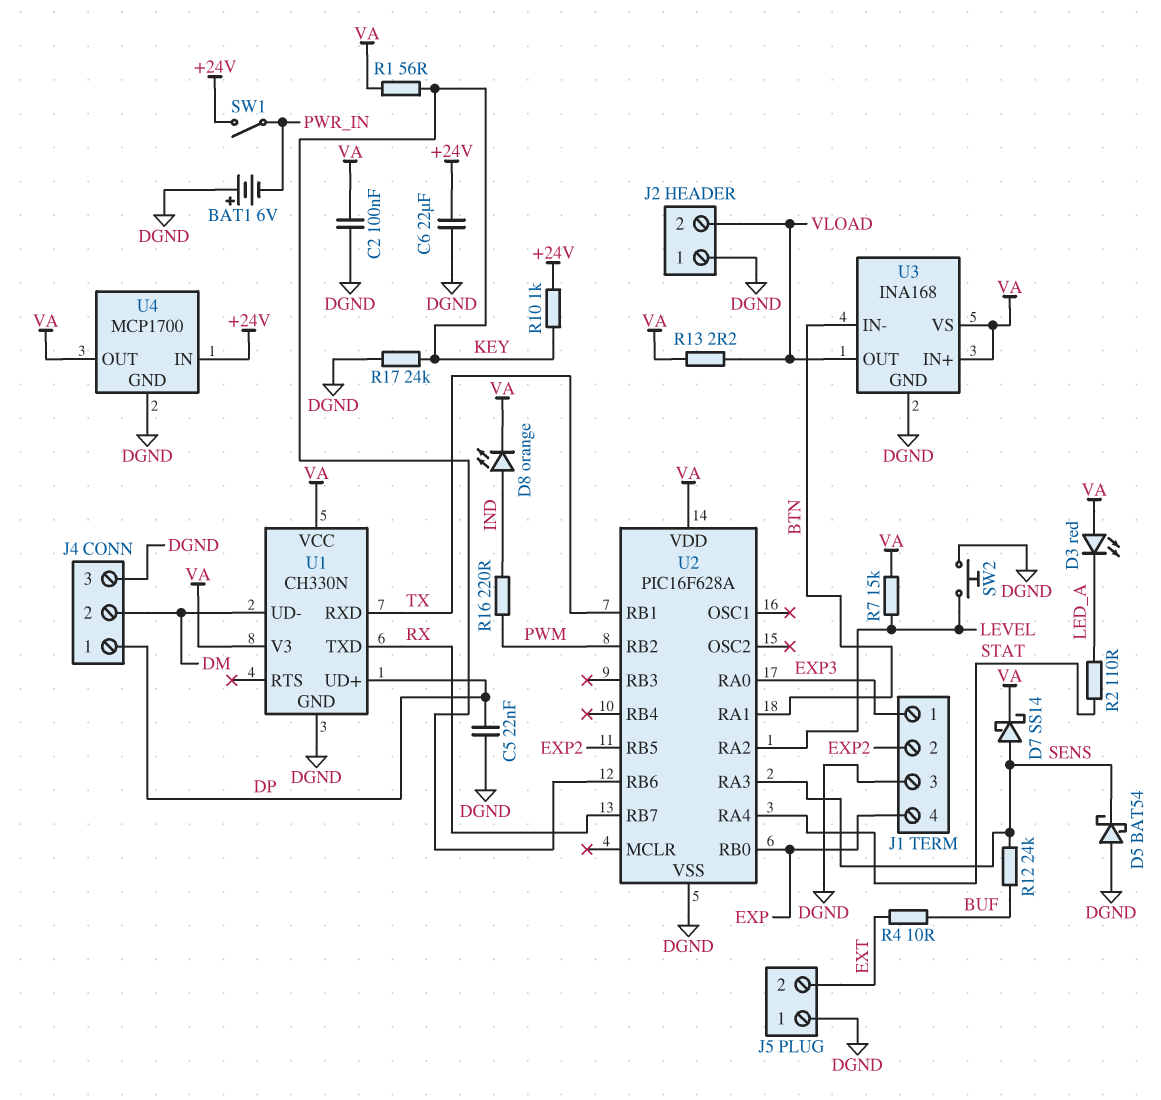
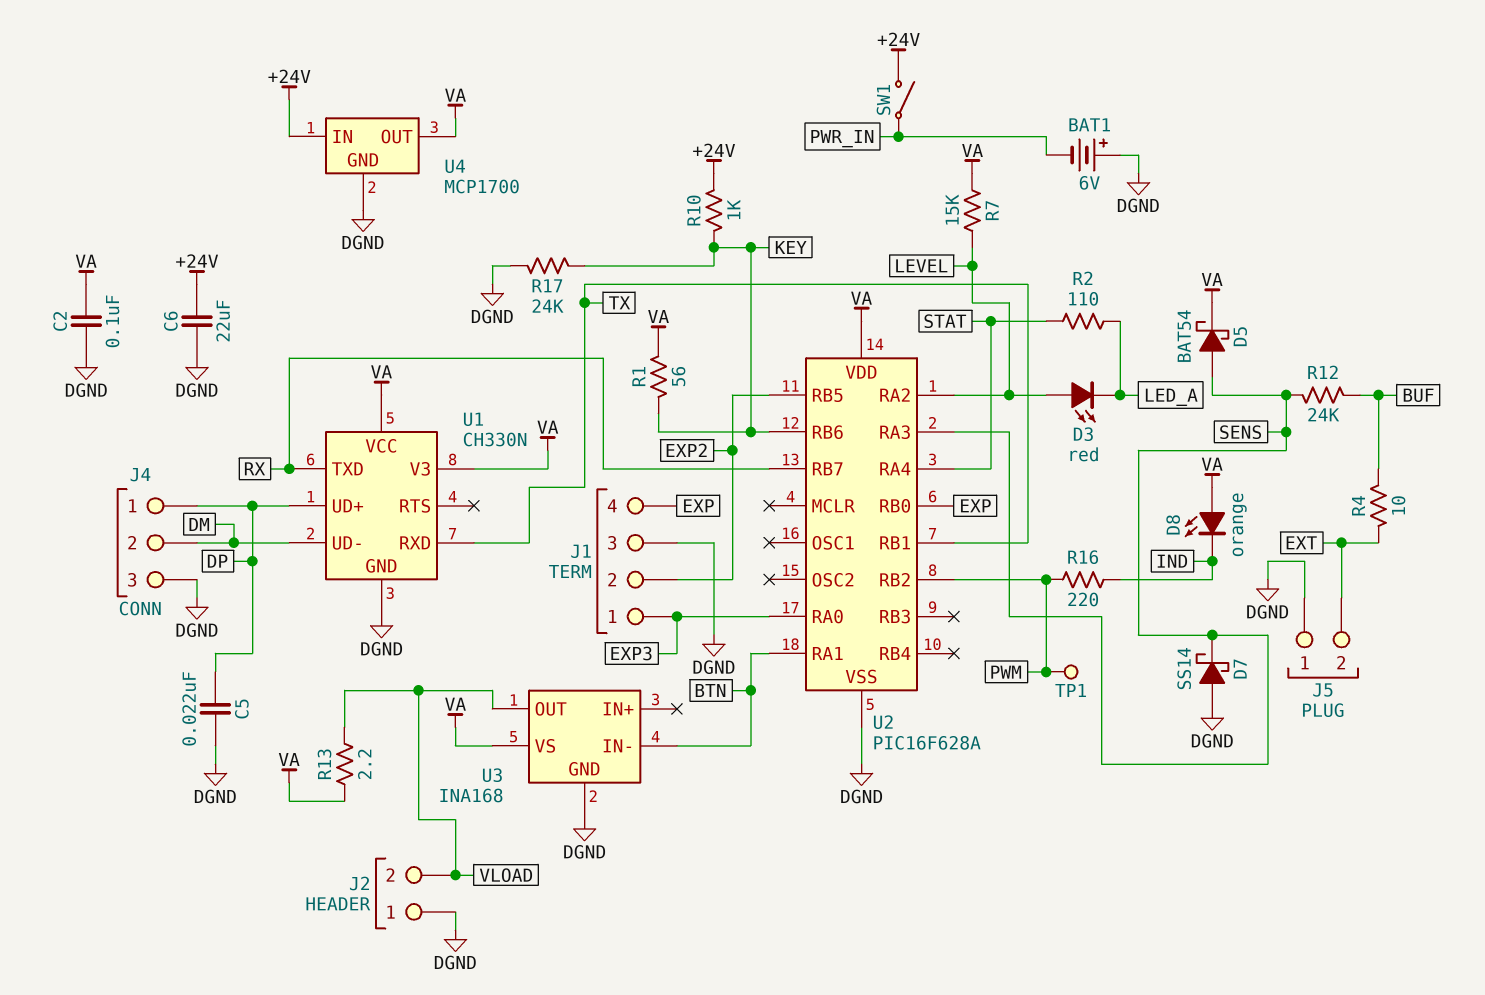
D3: LED red (A VA, K LED_A) -> LED red (A LEVEL, K LED_A)
D5: schottky BAT54 (A DGND, K SENS) -> schottky BAT54 (A SENS, K VA)
D7: schottky SS14 (A SENS, K VA) -> schottky SS14 (A DGND, K SENS)
D8: LED orange (A IND, K VA) -> LED orange (A VA, K IND)
SW2: button (DGND, LEVEL) -> none
TP1: none -> test point (PWM)
U3 pin IN+: VA -> none

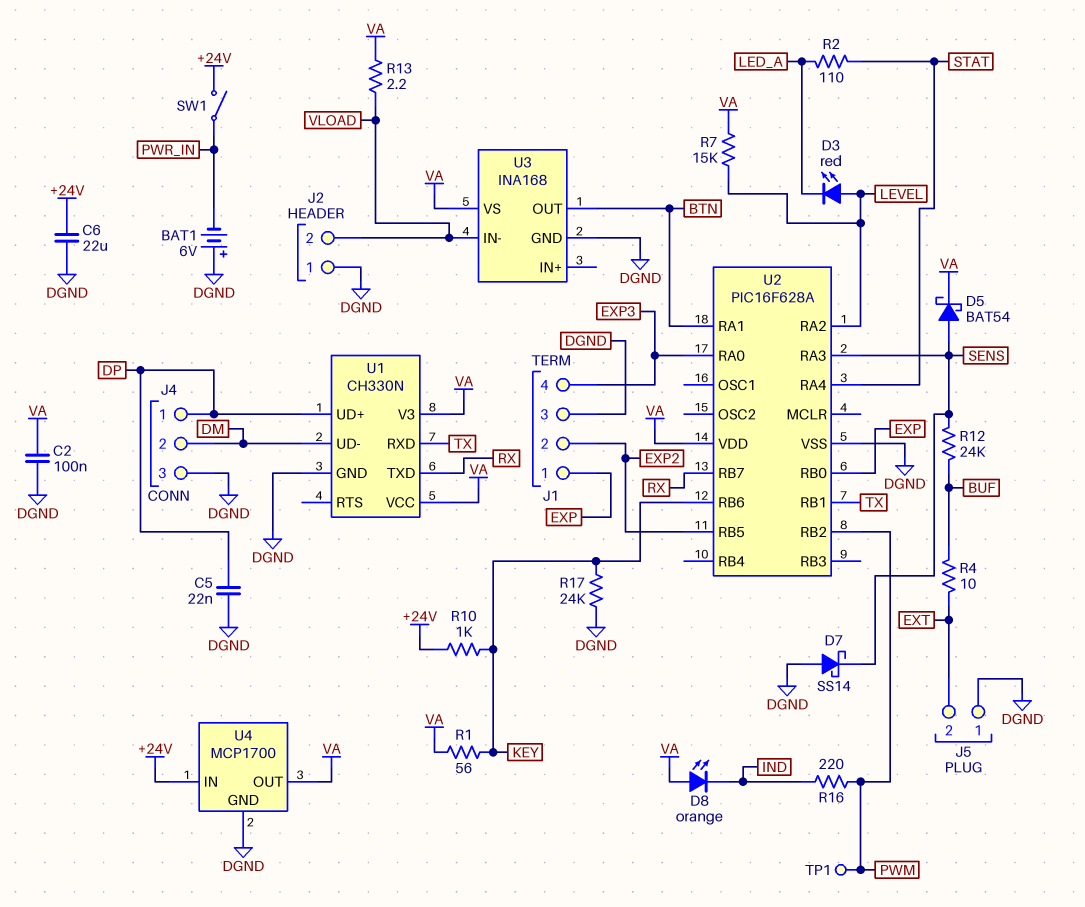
J1 pin 1: EXP3 -> EXP
J1 pin 4: EXP -> EXP3
U3 pin IN-: BTN -> VLOAD
U3 pin OUT: VLOAD -> BTN

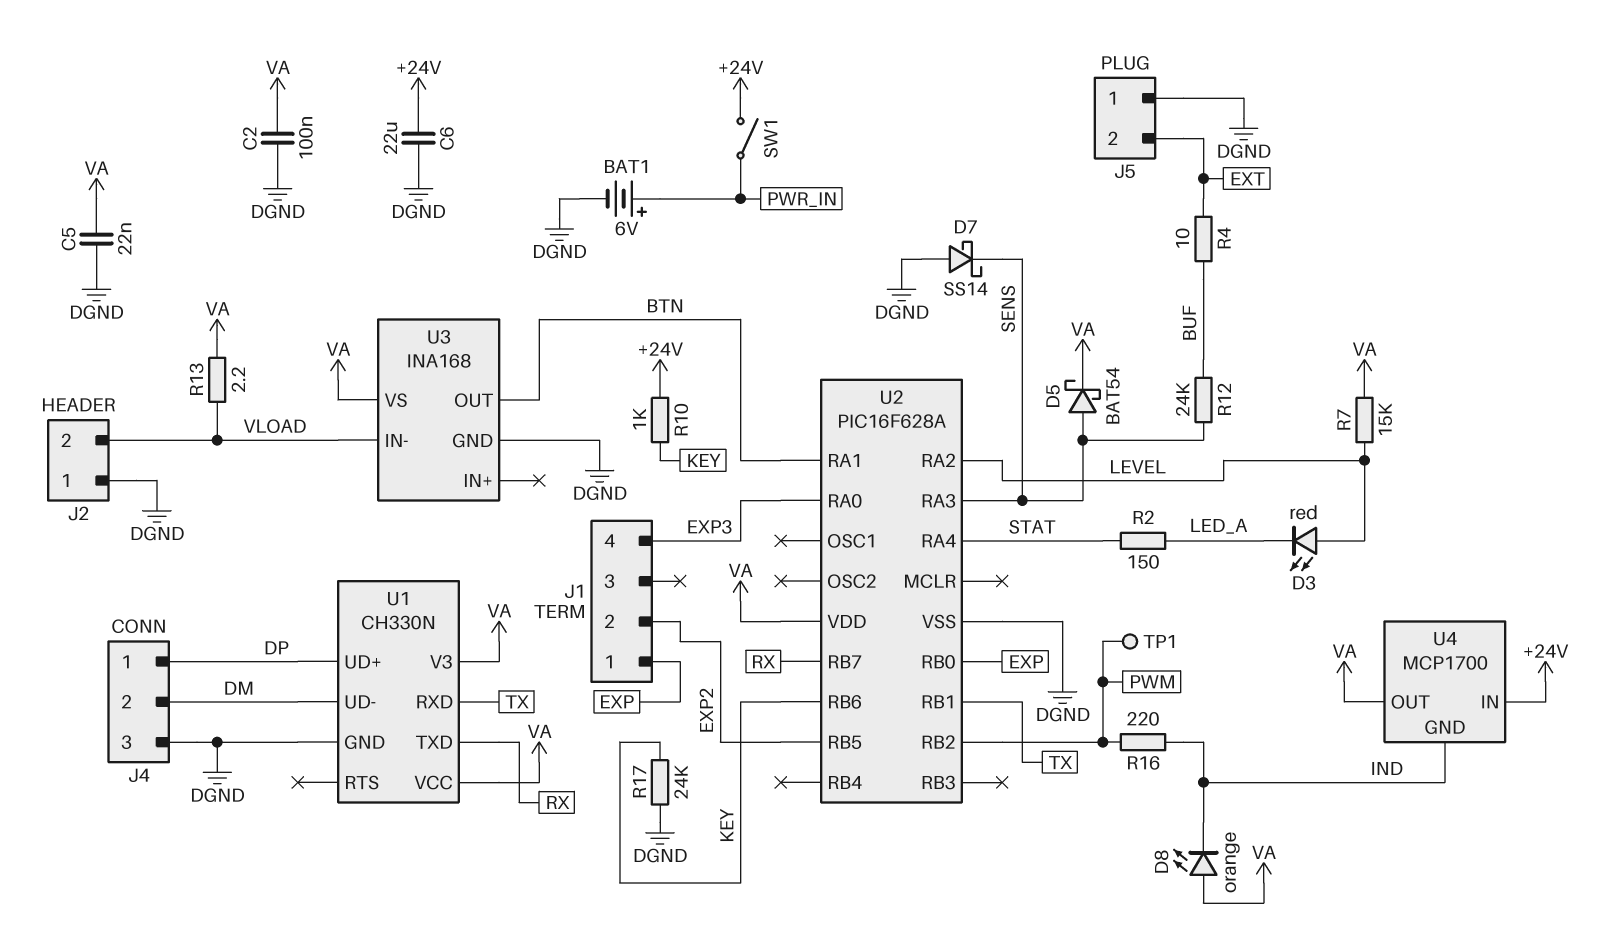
BAT1: 6V (plus DGND, minus PWR_IN) -> 6V (plus PWR_IN, minus DGND)
C5: 22nF (DGND, DP) -> 22nF (DGND, VA)
J1 pin 3: DGND -> none
R1: 56 (KEY, VA) -> none
R2: 110 (LED_A, STAT) -> 150 (LED_A, STAT)
U4 pin GND: DGND -> IND

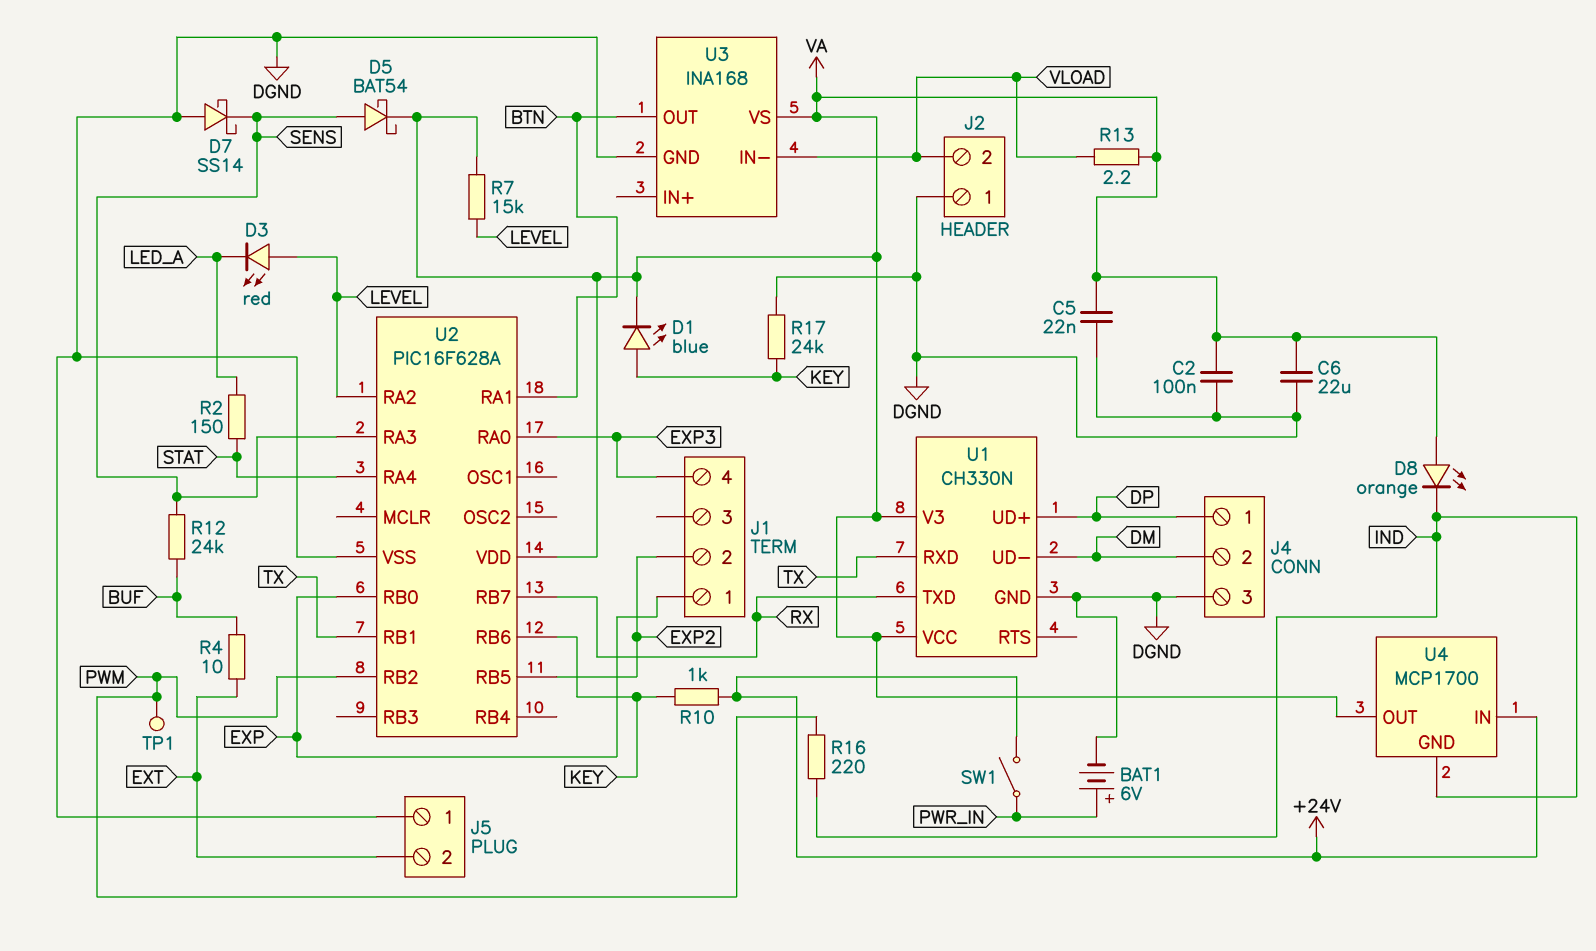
C6: 22uF (+24V, DGND) -> 22uF (DGND, VA)
D1: none -> LED blue (A KEY, K VA)

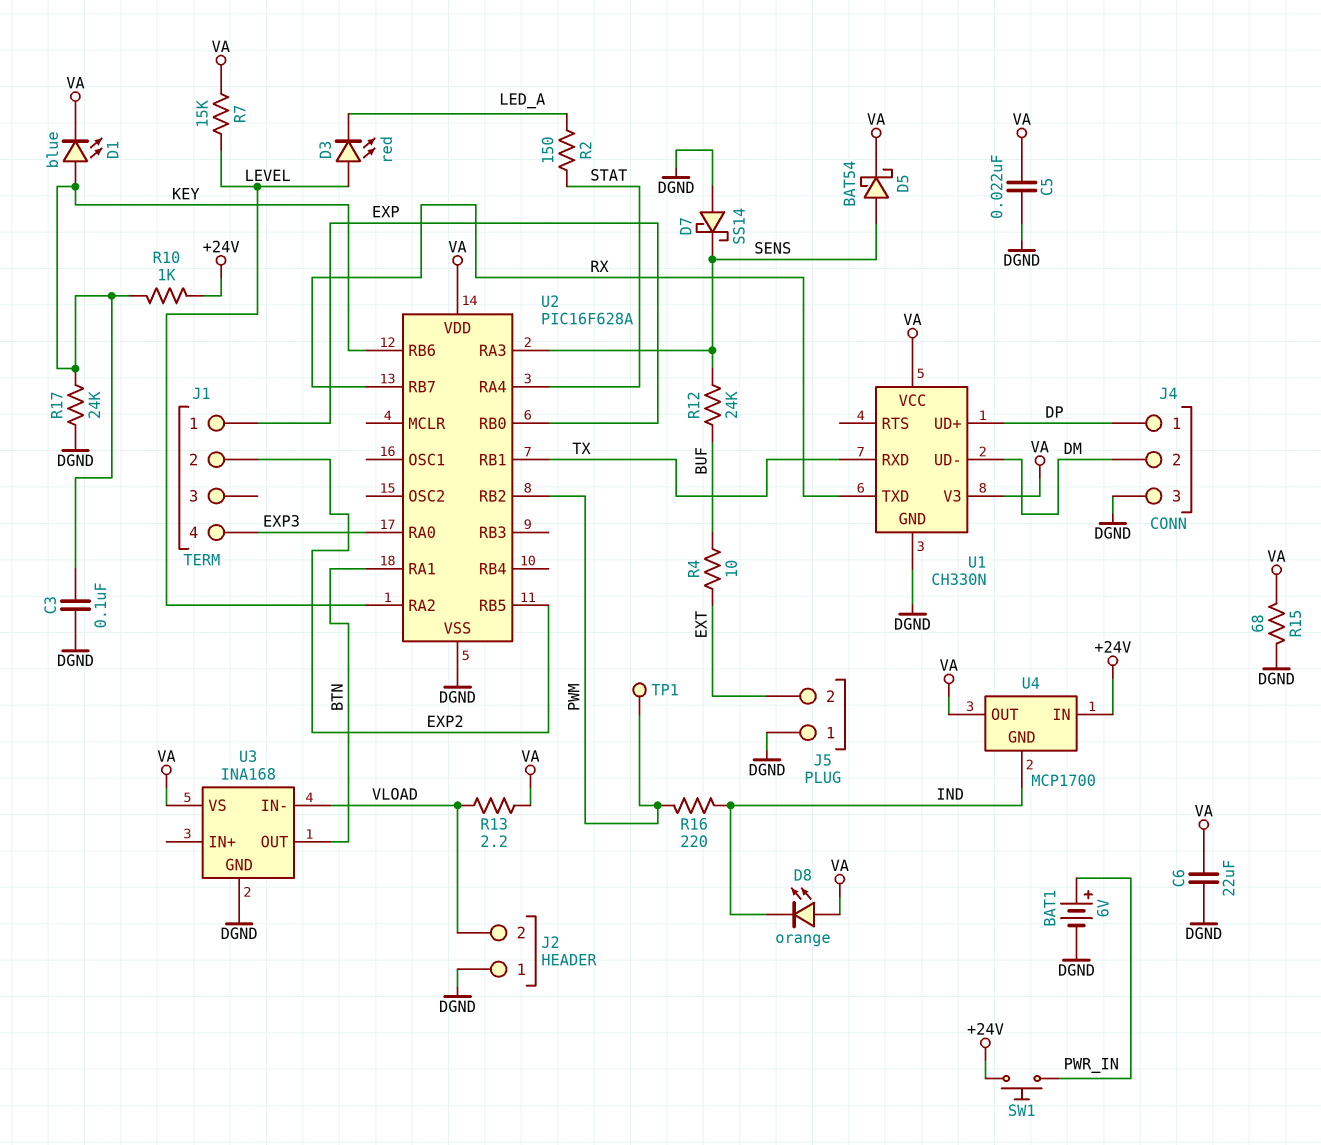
C2: 100nF (DGND, VA) -> none
C3: none -> 100nF (DGND, KEY)
R15: none -> 68 (DGND, VA)
SW1: switch (+24V, PWR_IN) -> button (+24V, PWR_IN)

